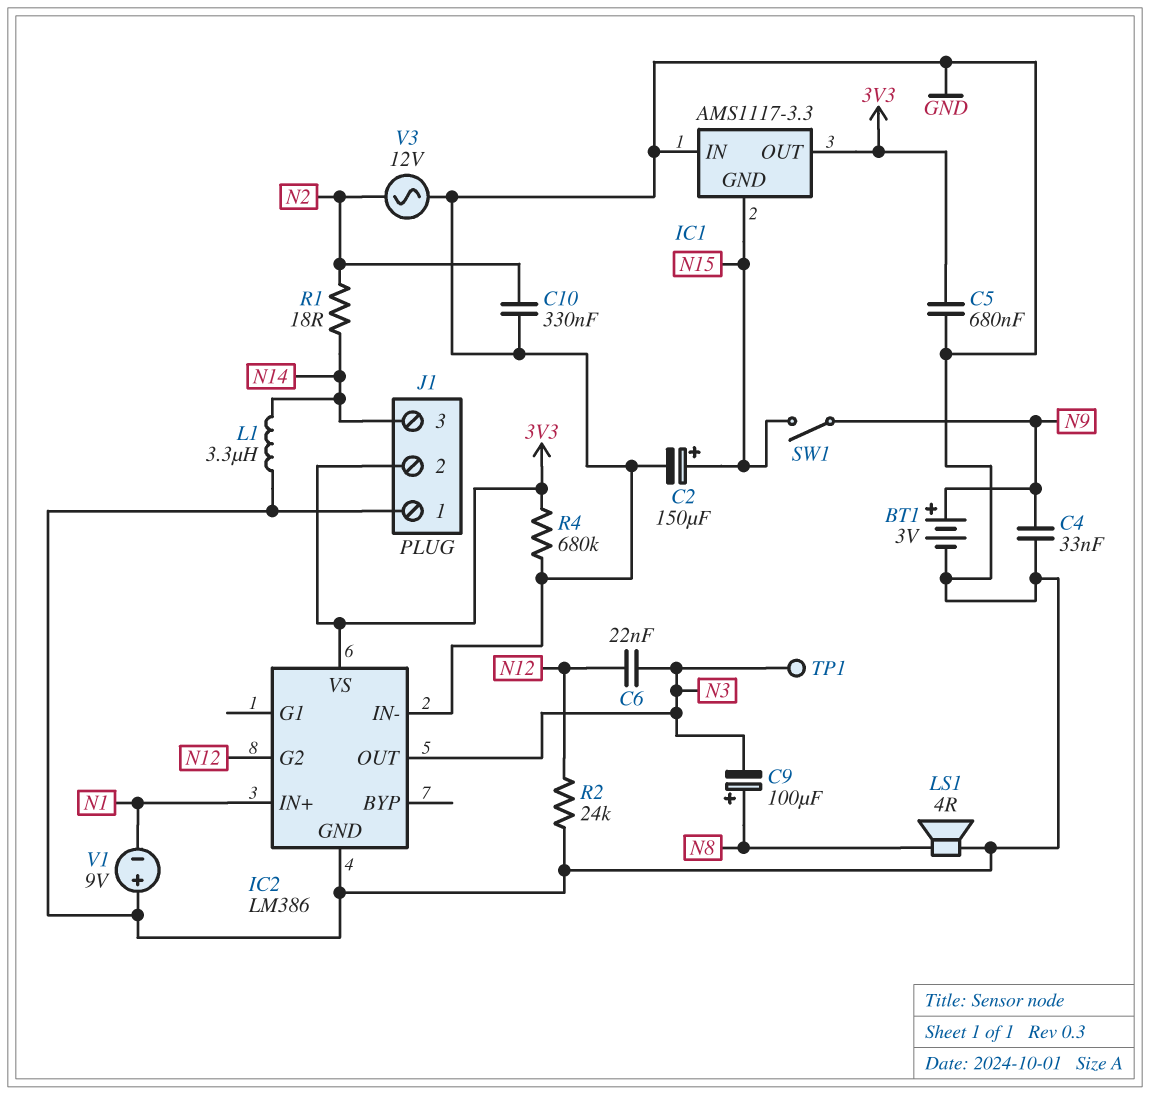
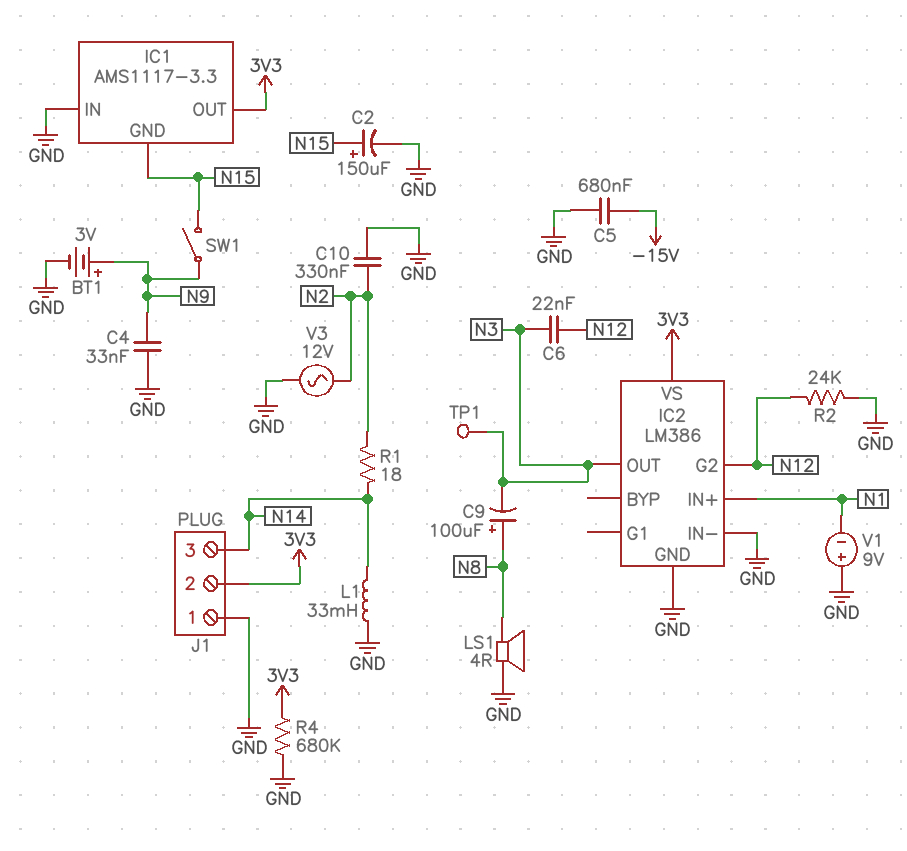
C5: 680nF (3V3, GND) -> 680nF (-15V, GND)
L1: 3.3uH (GND, N14) -> 33mH (GND, N14)

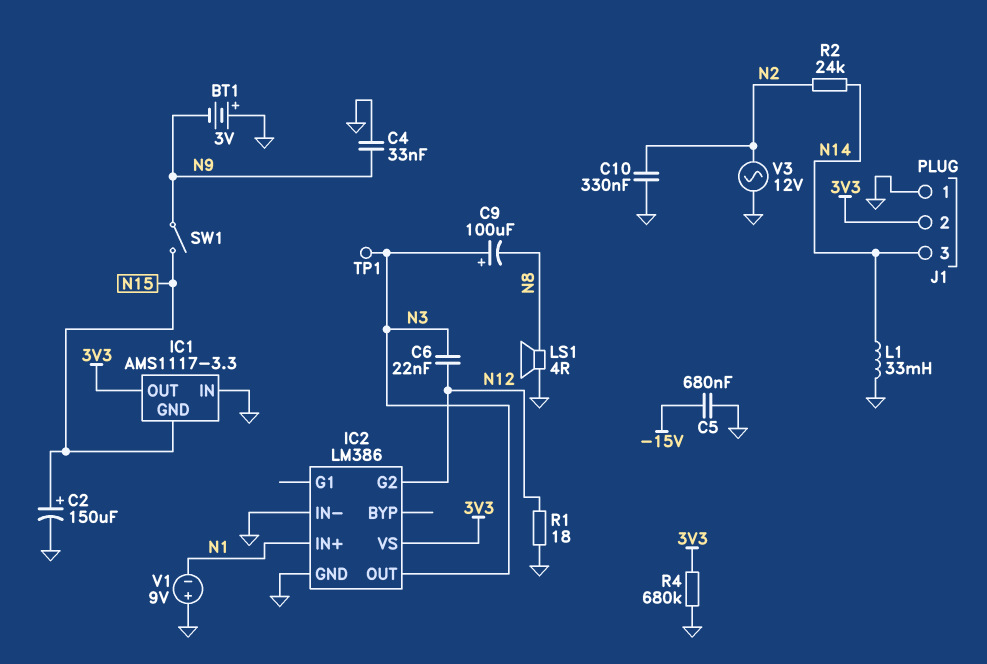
BT1: 3V (plus N9, minus GND) -> 3V (plus GND, minus N9)
C9: 100uF (plus N8, minus N3) -> 100uF (plus N3, minus N8)
R1: 18 (N2, N14) -> 18 (GND, N12)
R2: 24k (GND, N12) -> 24k (N2, N14)

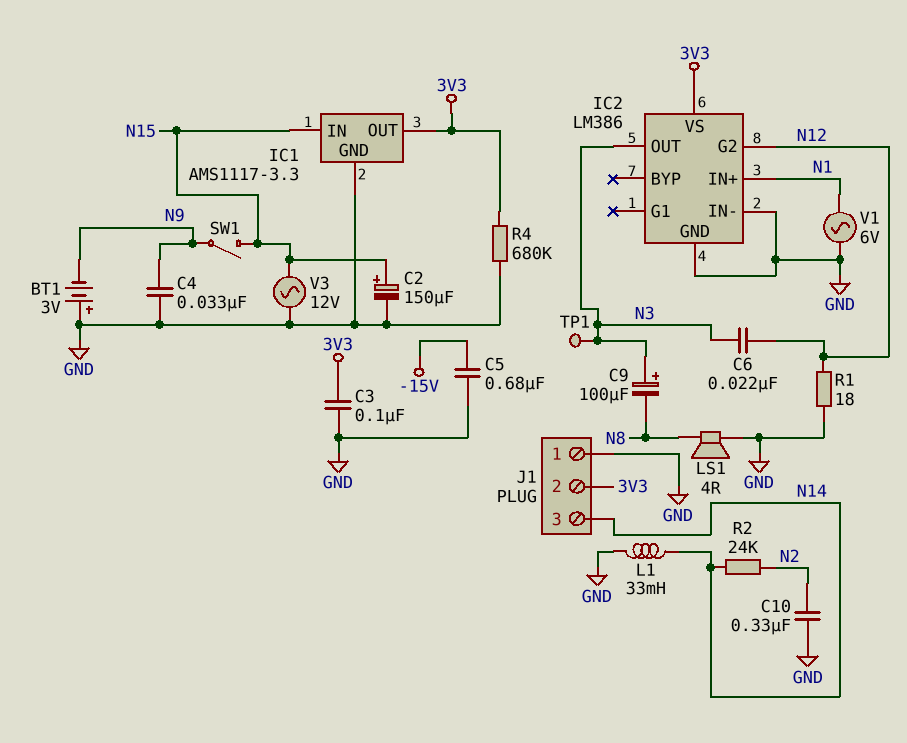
C3: none -> 100nF (3V3, GND)
IC1 pin GND: N15 -> GND
IC1 pin IN: GND -> N15
V1: 9V (plus GND, minus N1) -> AC 6V (GND, N1)
V3: AC 12V (GND, N2) -> AC 12V (GND, N15)

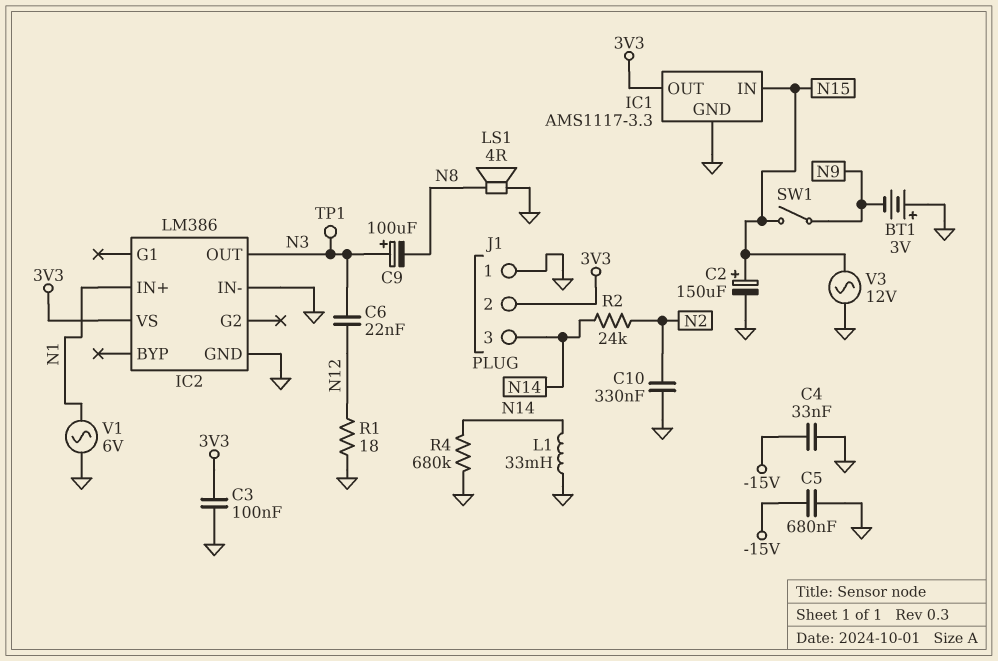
C4: 33nF (GND, N9) -> 33nF (-15V, GND)
IC2 pin G2: N12 -> none
R4: 680k (3V3, GND) -> 680k (GND, N14)

